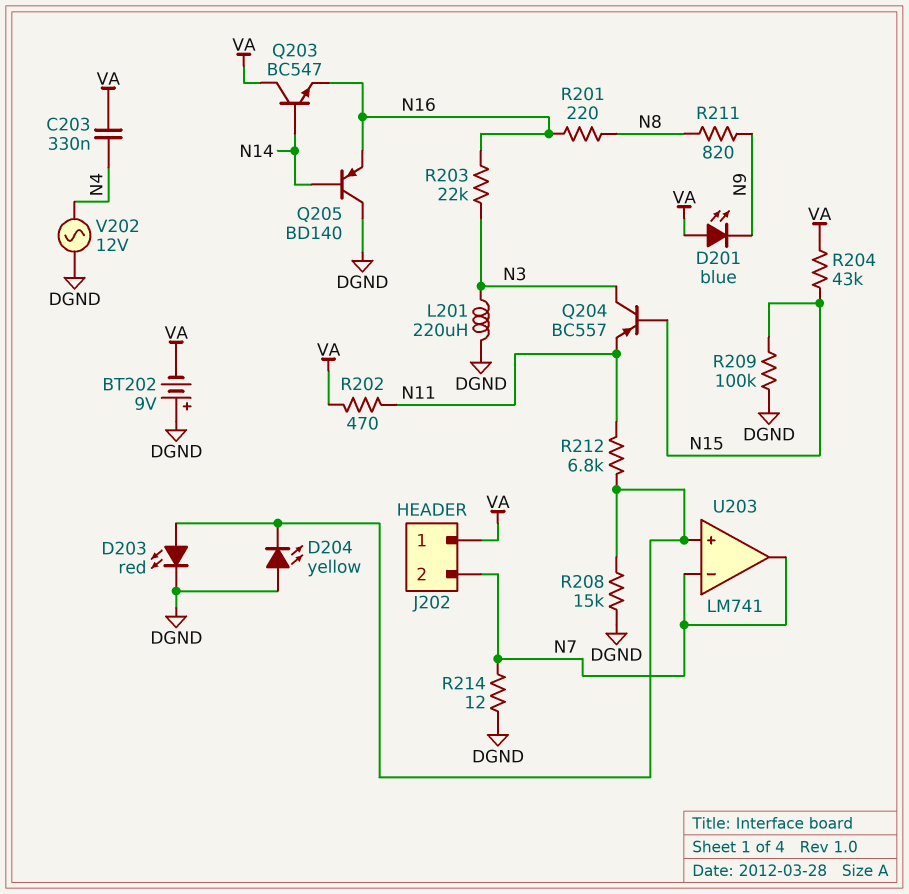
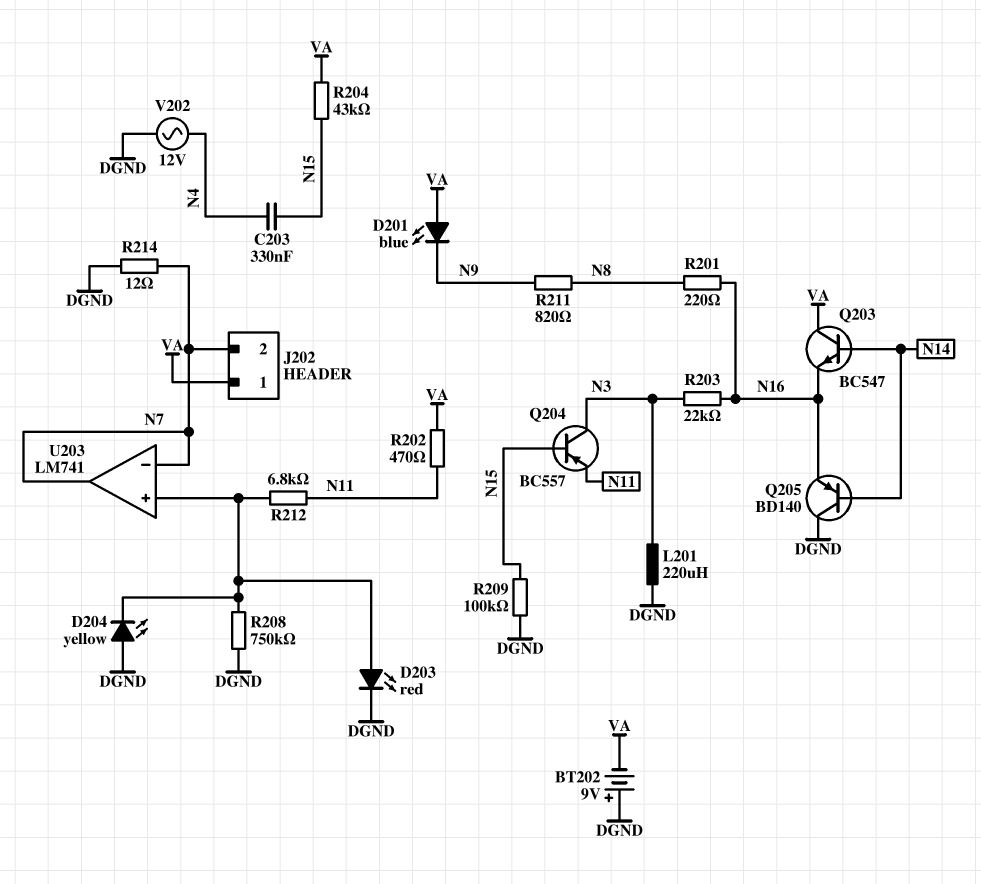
C203: 330nF (N4, VA) -> 330nF (N4, N15)
R208: 15k (DGND, U203/in+) -> 750k (DGND, U203/in+)

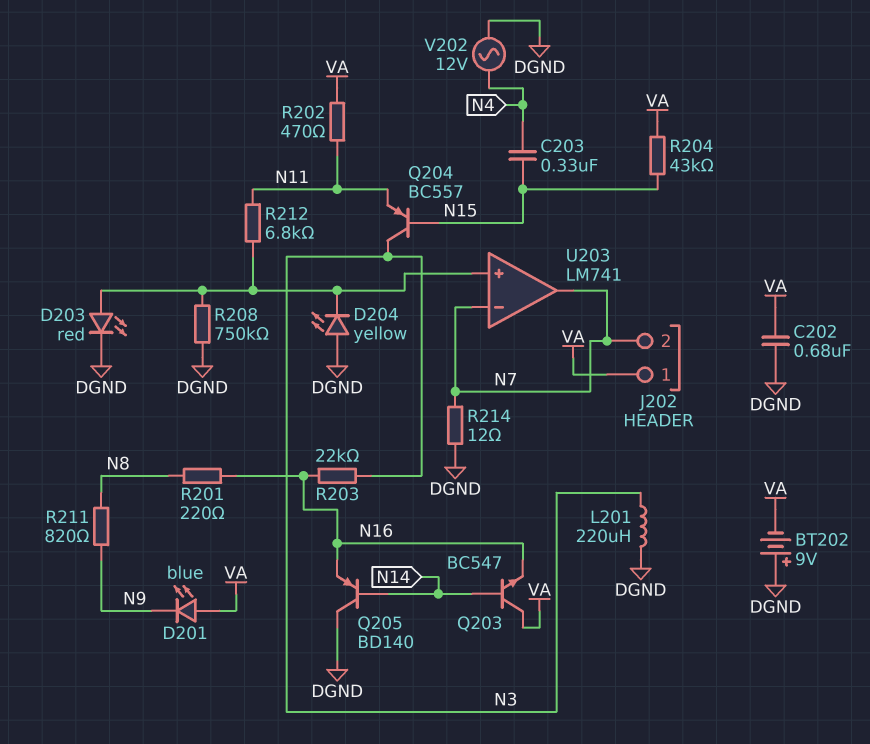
C202: none -> 680nF (DGND, VA)
R209: 100k (DGND, N15) -> none

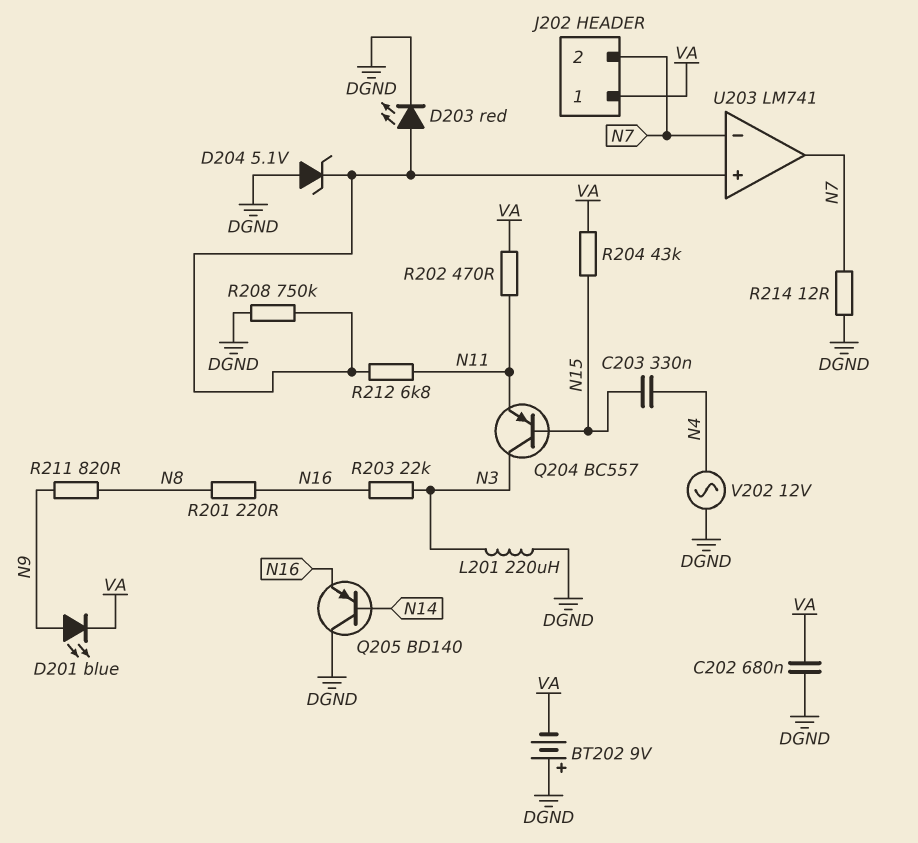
D201: LED blue (A VA, K N9) -> LED blue (A N9, K VA)
D204: LED yellow (A DGND, K U203/in+) -> zener 5.1V (A DGND, K U203/in+)
Q203: NPN BC547 (B N14, C VA, E N16) -> none

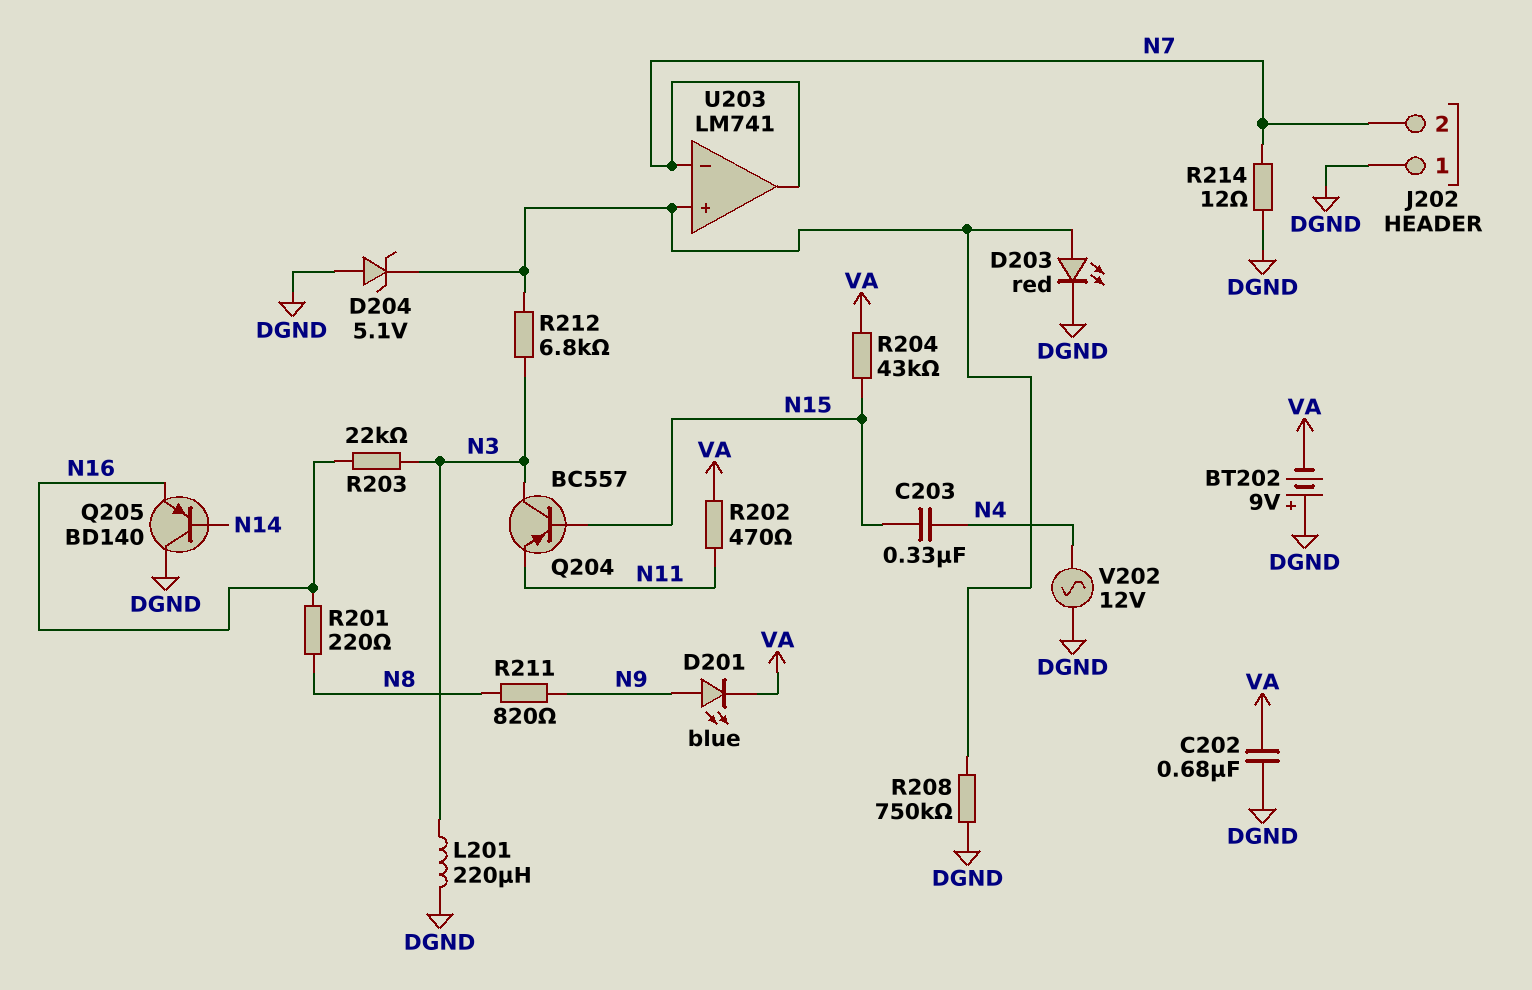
J202 pin 1: VA -> DGND
R212: 6.8k (N11, U203/in+) -> 6.8k (N3, U203/in+)

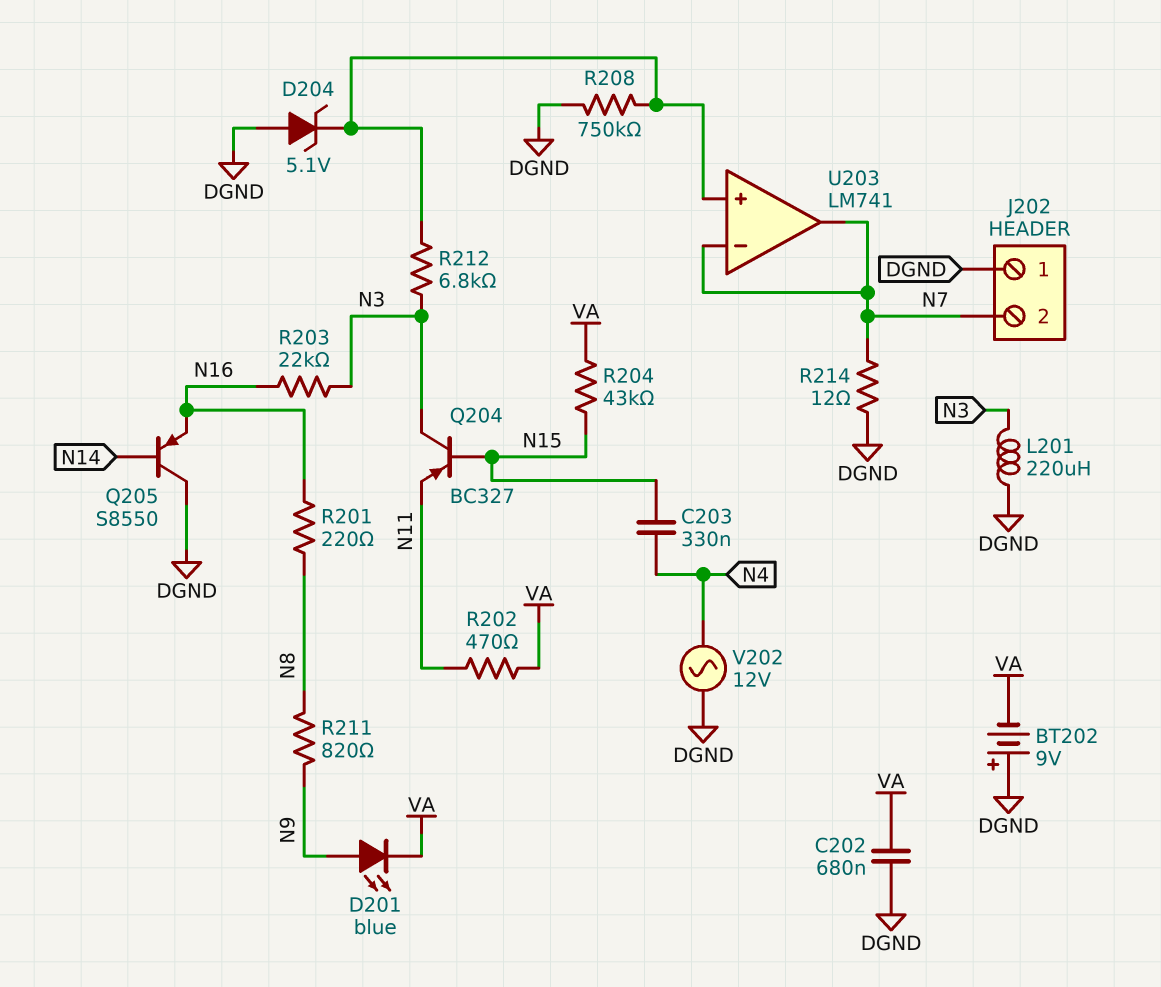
D203: LED red (A U203/in+, K DGND) -> none
Q204: PNP BC557 (B N15, C N3, E N11) -> PNP BC327 (B N15, C N3, E N11)
Q205: PNP BD140 (B N14, C DGND, E N16) -> PNP S8550 (B N14, C DGND, E N16)

